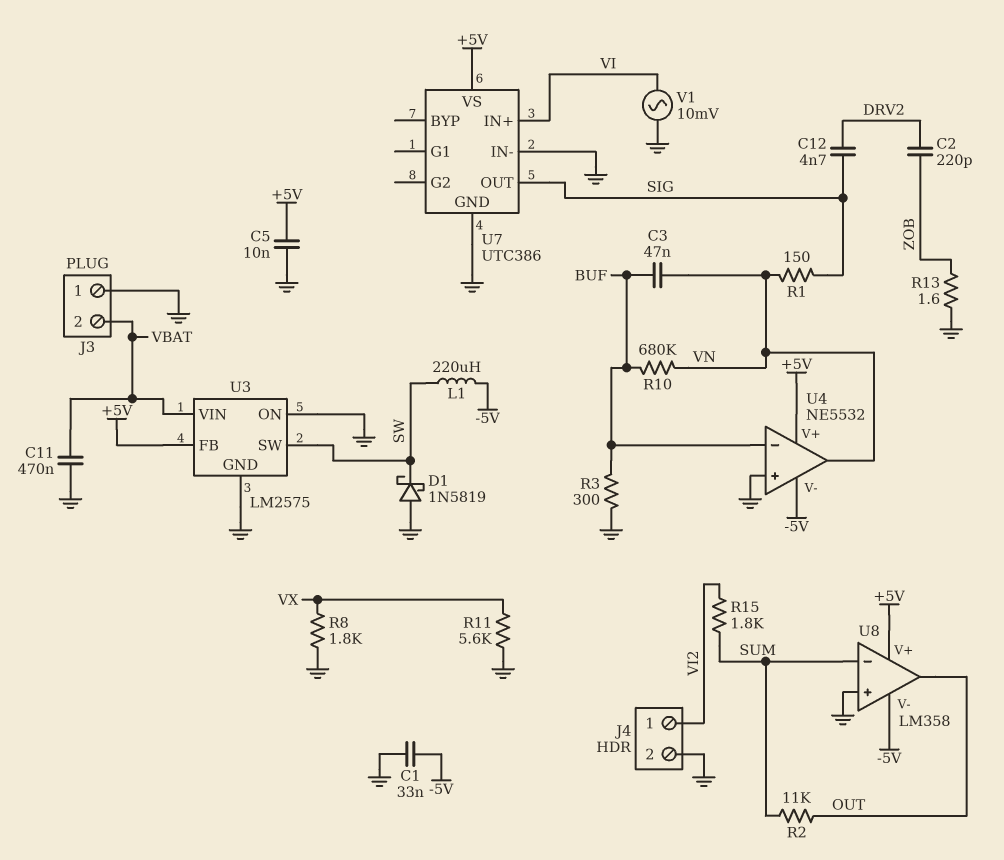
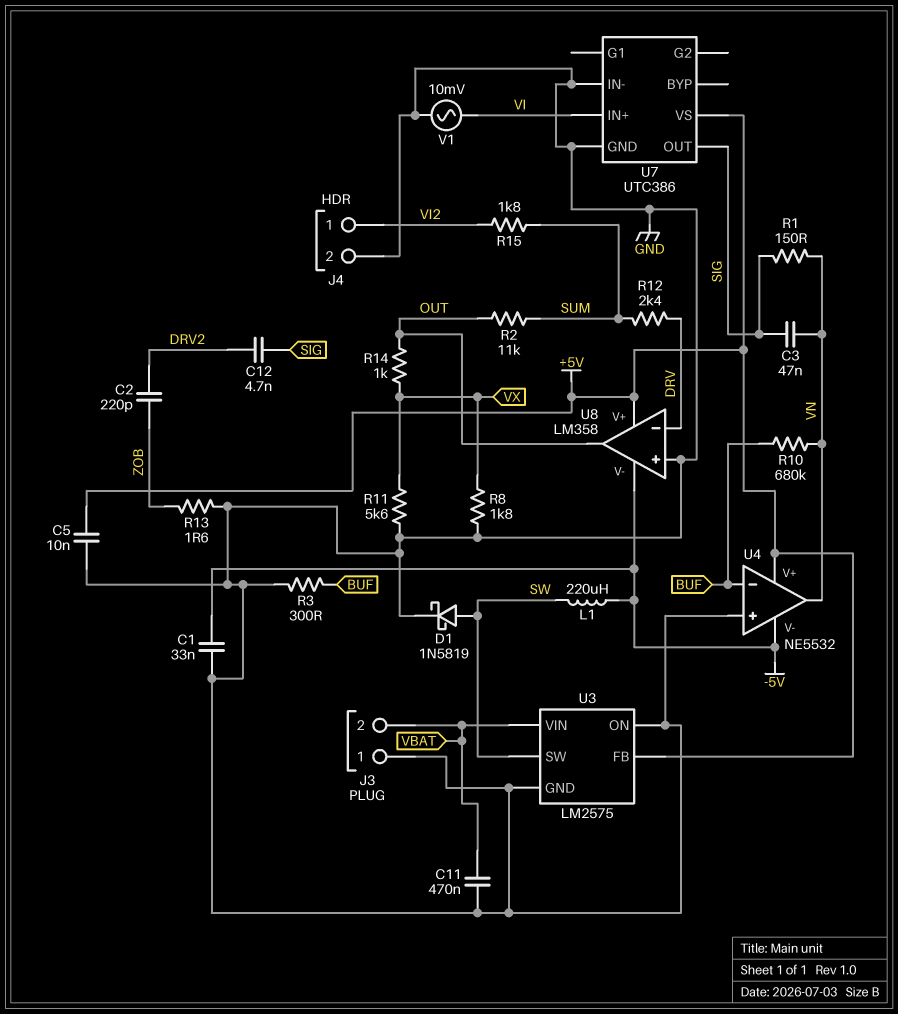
C3: 47nF (BUF, VN) -> 47nF (SIG, VN)
D1: schottky 1N5819 (A GND, K SW) -> schottky 1N5819 (A SW, K GND)
R12: none -> 2.4k (DRV, SUM)
R14: none -> 1k (OUT, VX)
U8 pin in-: SUM -> DRV

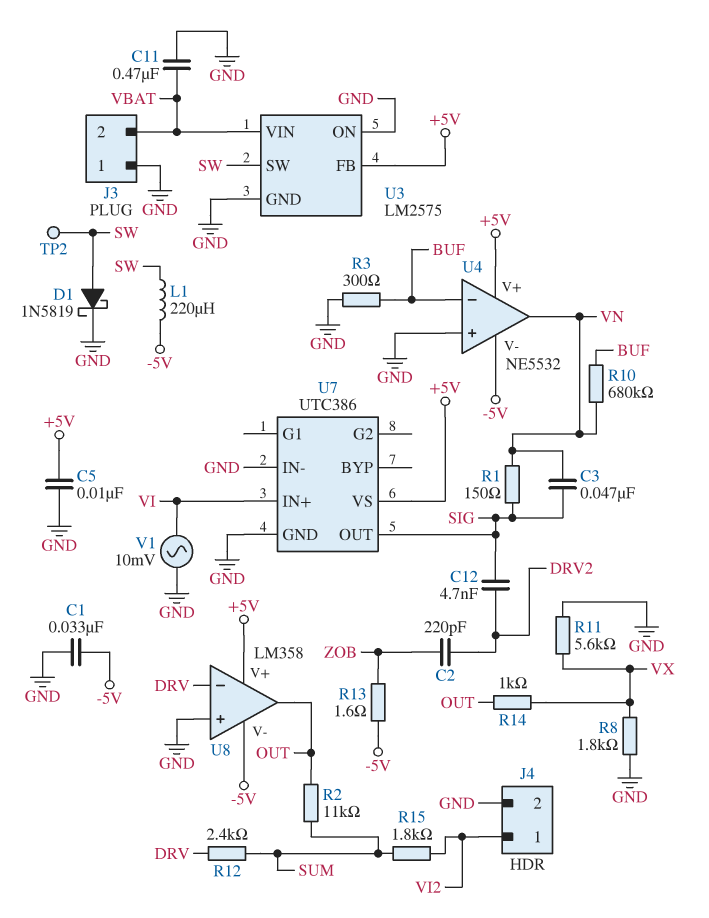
R13: 1.6 (GND, ZOB) -> 1.6 (-5V, ZOB)
TP2: none -> test point (SW)

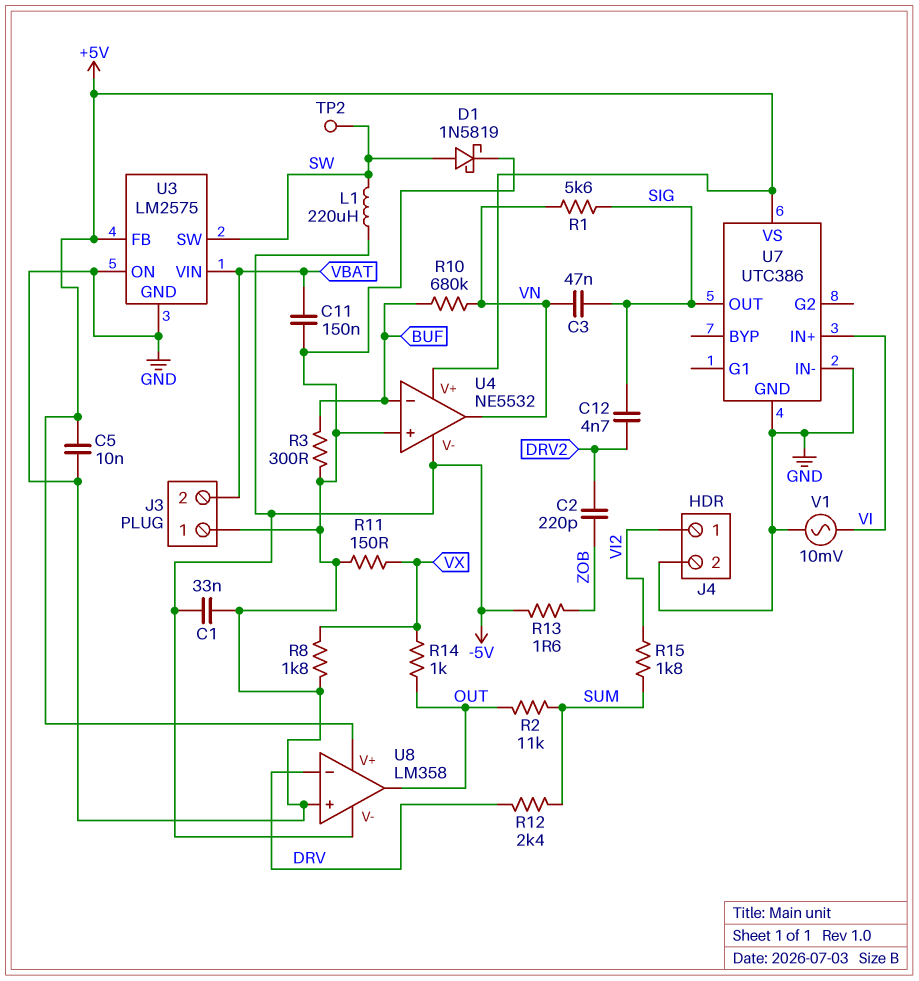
C11: 470nF (GND, VBAT) -> 150nF (GND, VBAT)
R1: 150 (SIG, VN) -> 5.6k (SIG, VN)
R11: 5.6k (GND, VX) -> 150 (GND, VX)

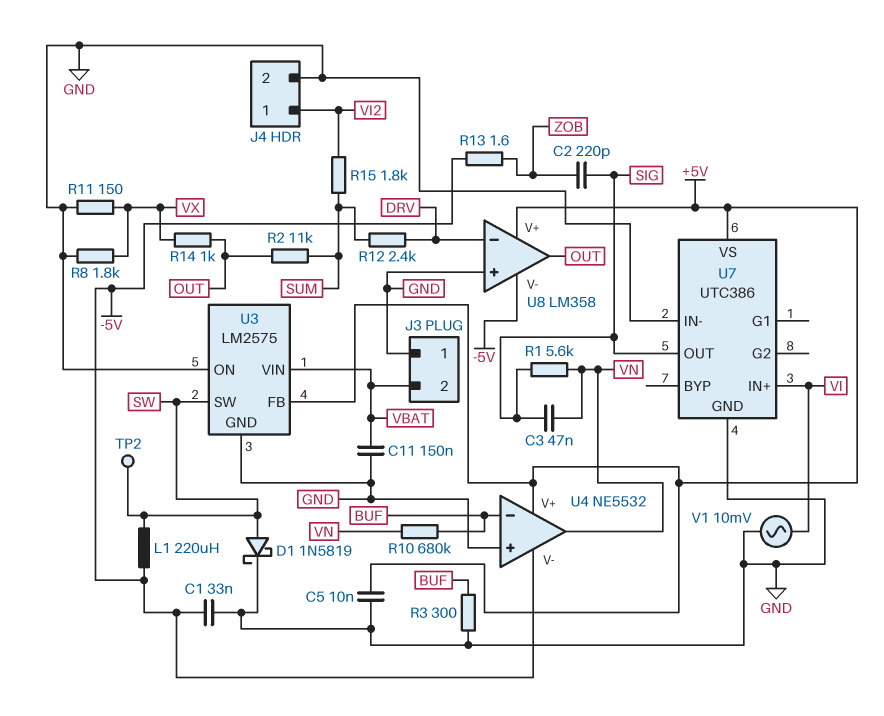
C2: 220pF (DRV2, ZOB) -> 220pF (SIG, ZOB)
C12: 4.7nF (DRV2, SIG) -> none

